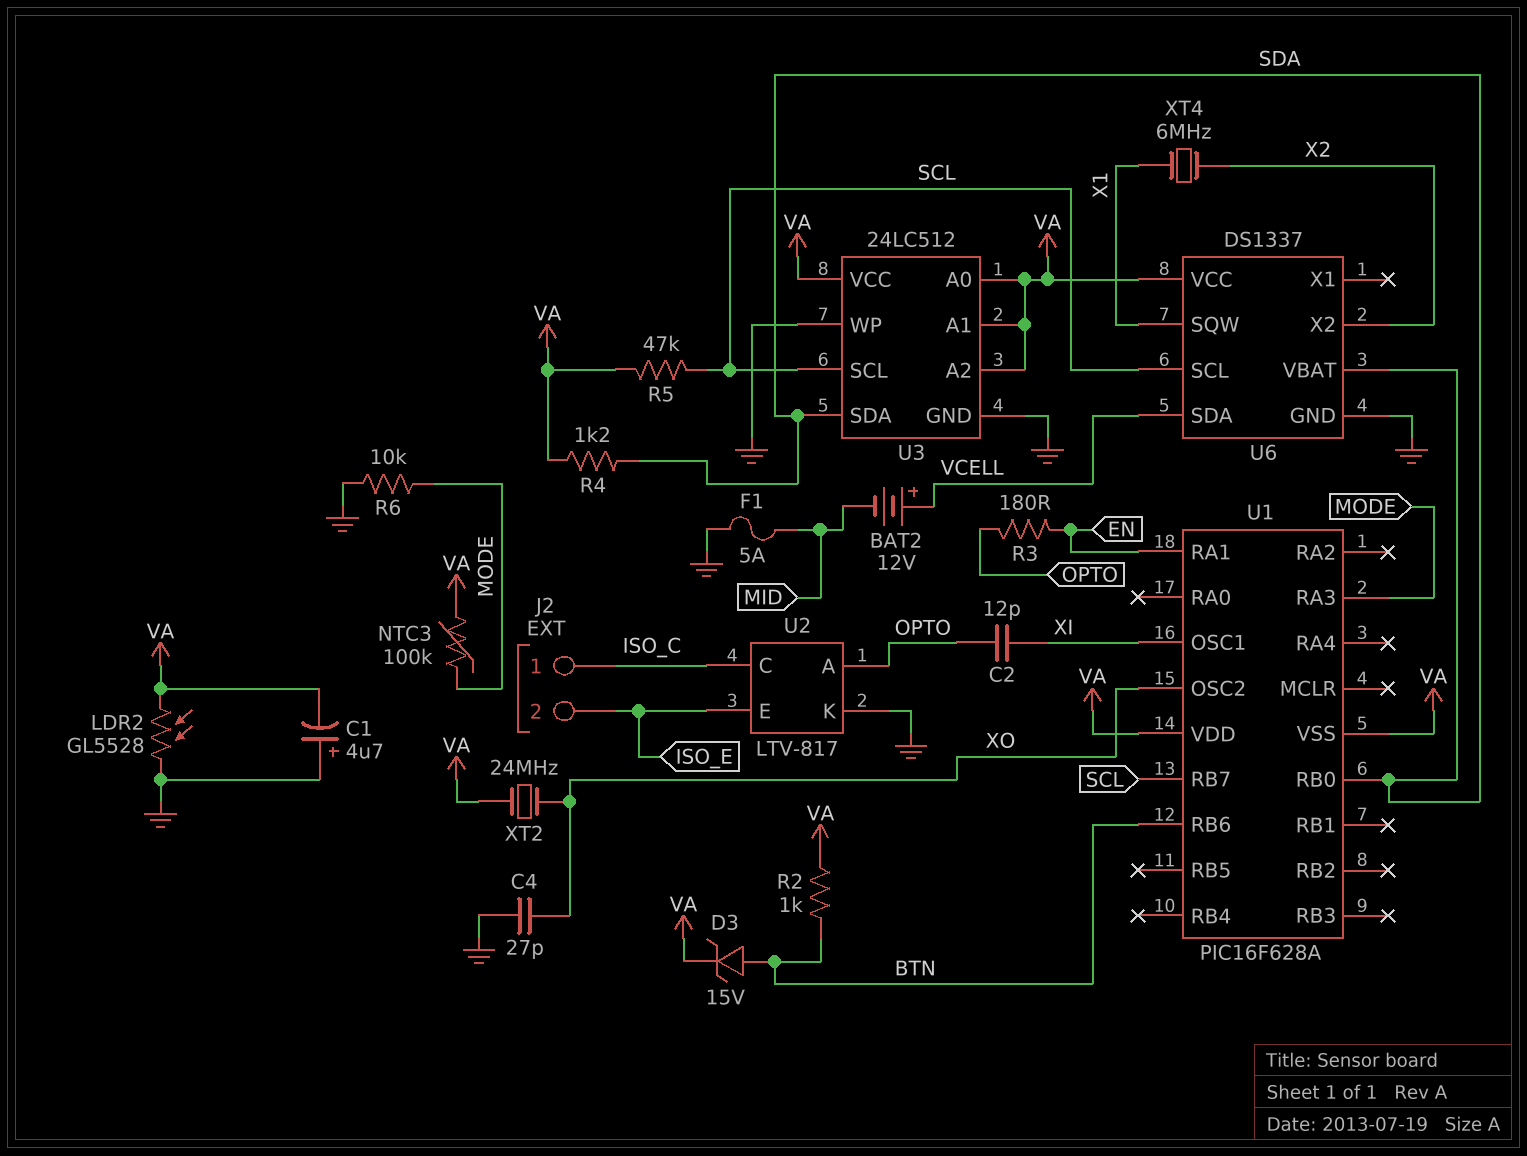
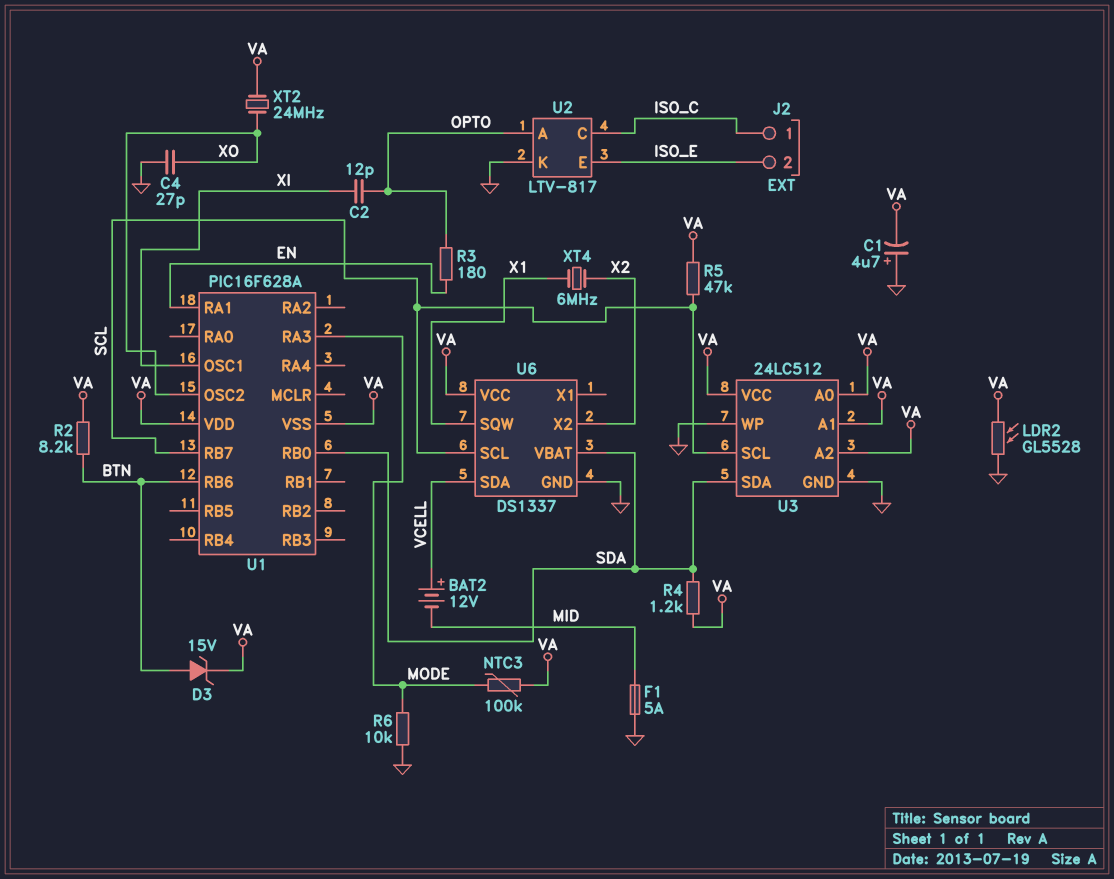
R2: 1k (BTN, VA) -> 8.2k (BTN, VA)

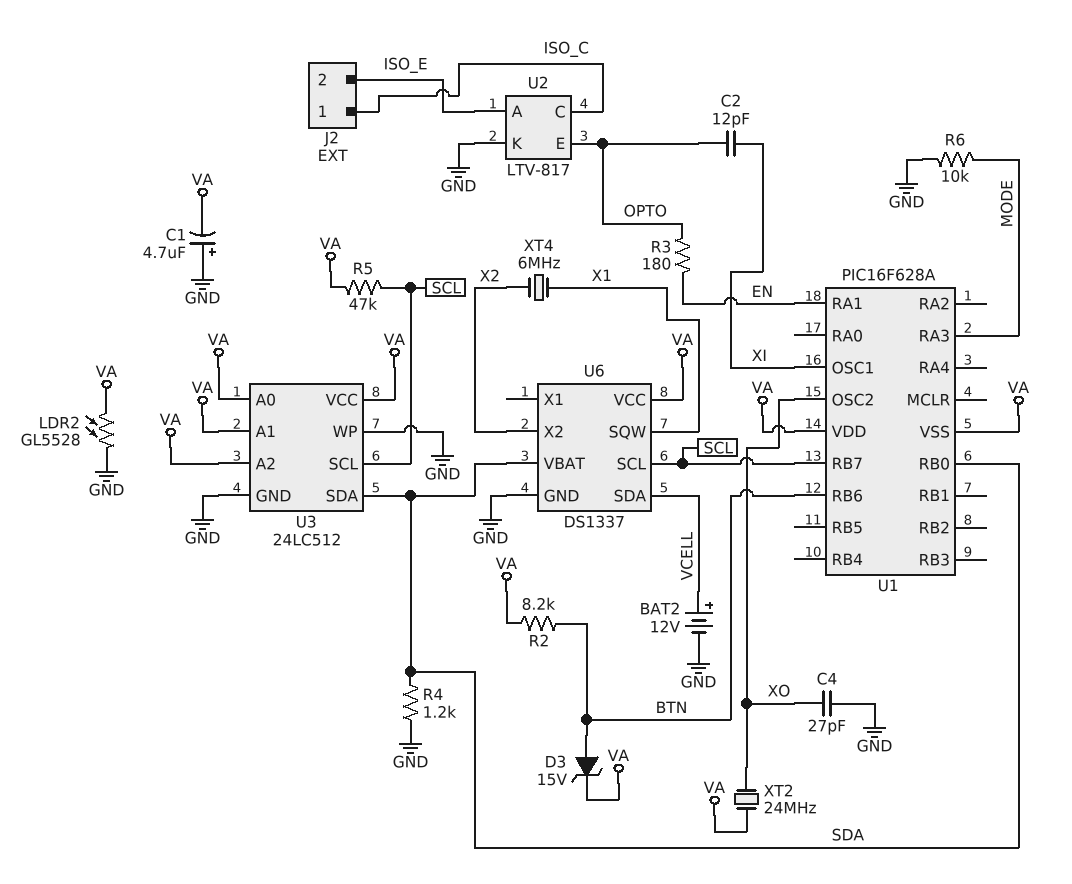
BAT2: 12V (plus VCELL, minus MID) -> 12V (plus VCELL, minus GND)
F1: 5A (GND, MID) -> none
NTC3: 100k (MODE, VA) -> none
R4: 1.2k (SDA, VA) -> 1.2k (GND, SDA)
U2 pin A: OPTO -> ISO_E
U2 pin E: ISO_E -> OPTO

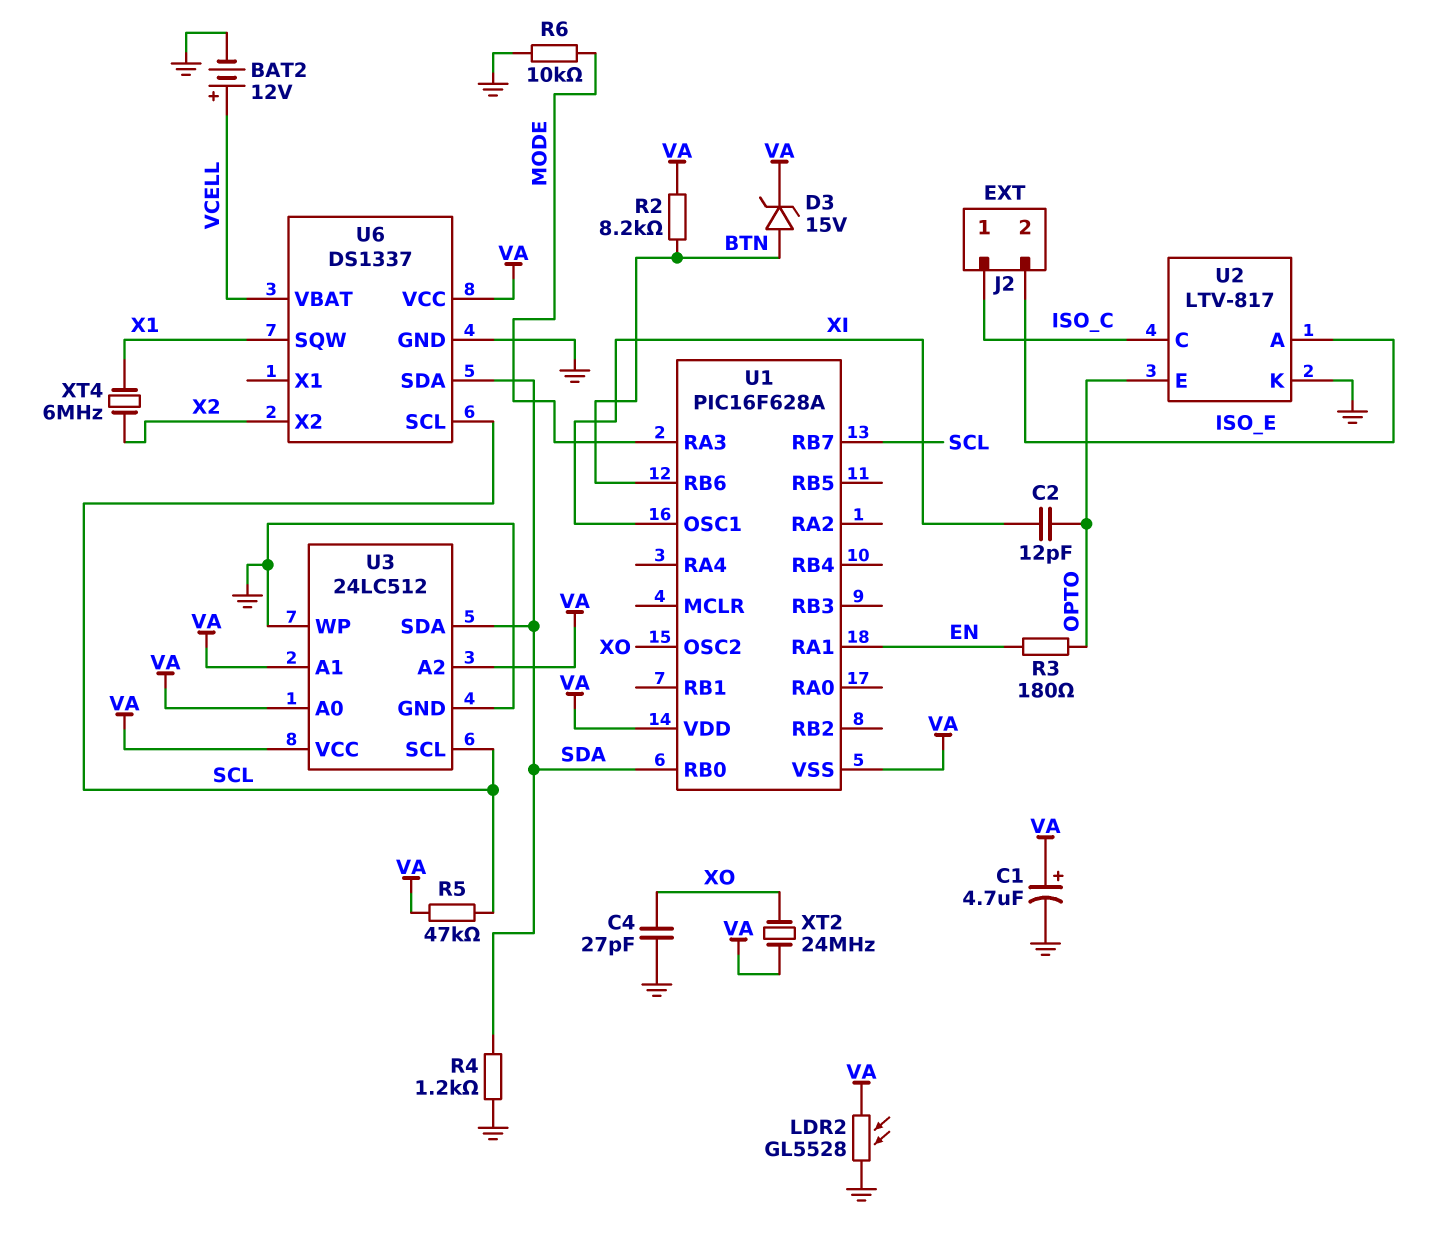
C1: 4.7uF (plus GND, minus VA) -> 4.7uF (plus VA, minus GND)
U6 pin SDA: VCELL -> SDA
U6 pin VBAT: SDA -> VCELL

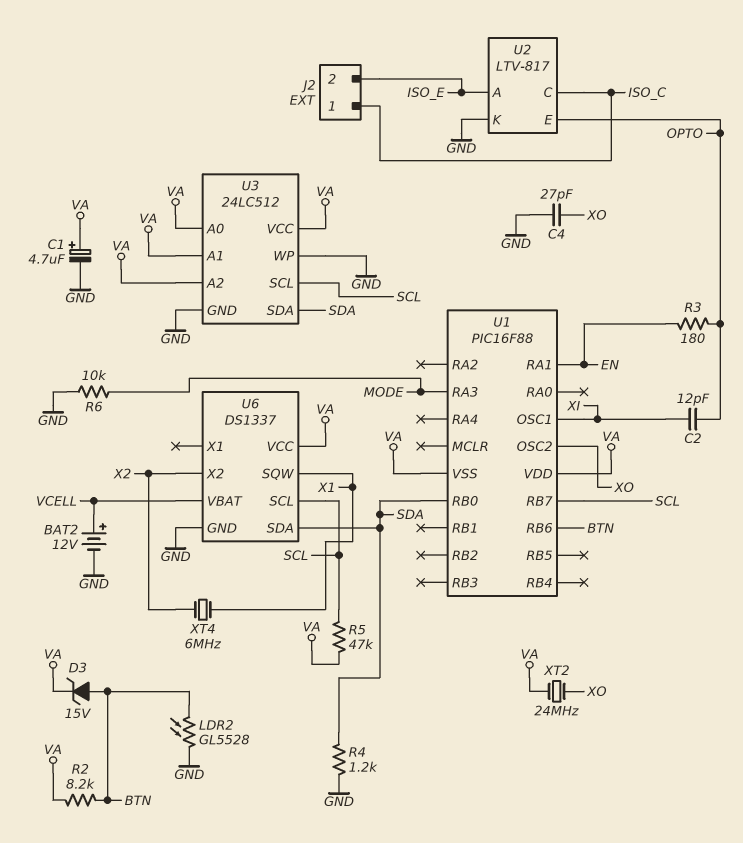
LDR2: GL5528 (GND, VA) -> GL5528 (BTN, GND)
U1: PIC16F628A -> PIC16F88

